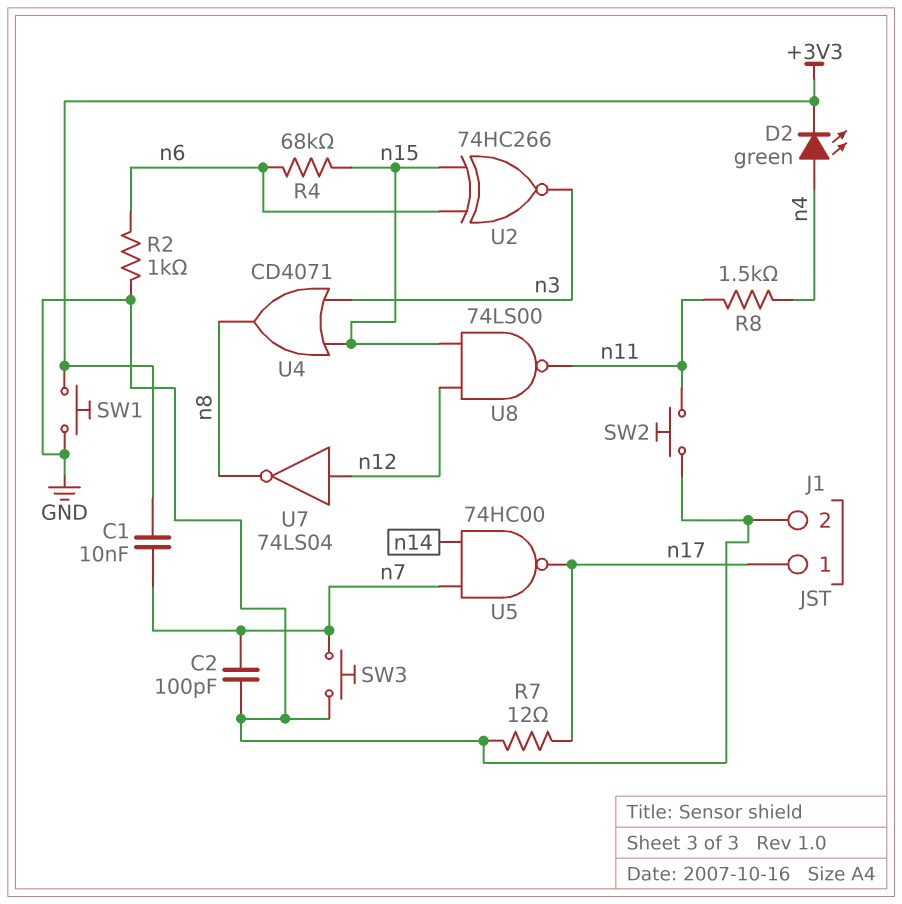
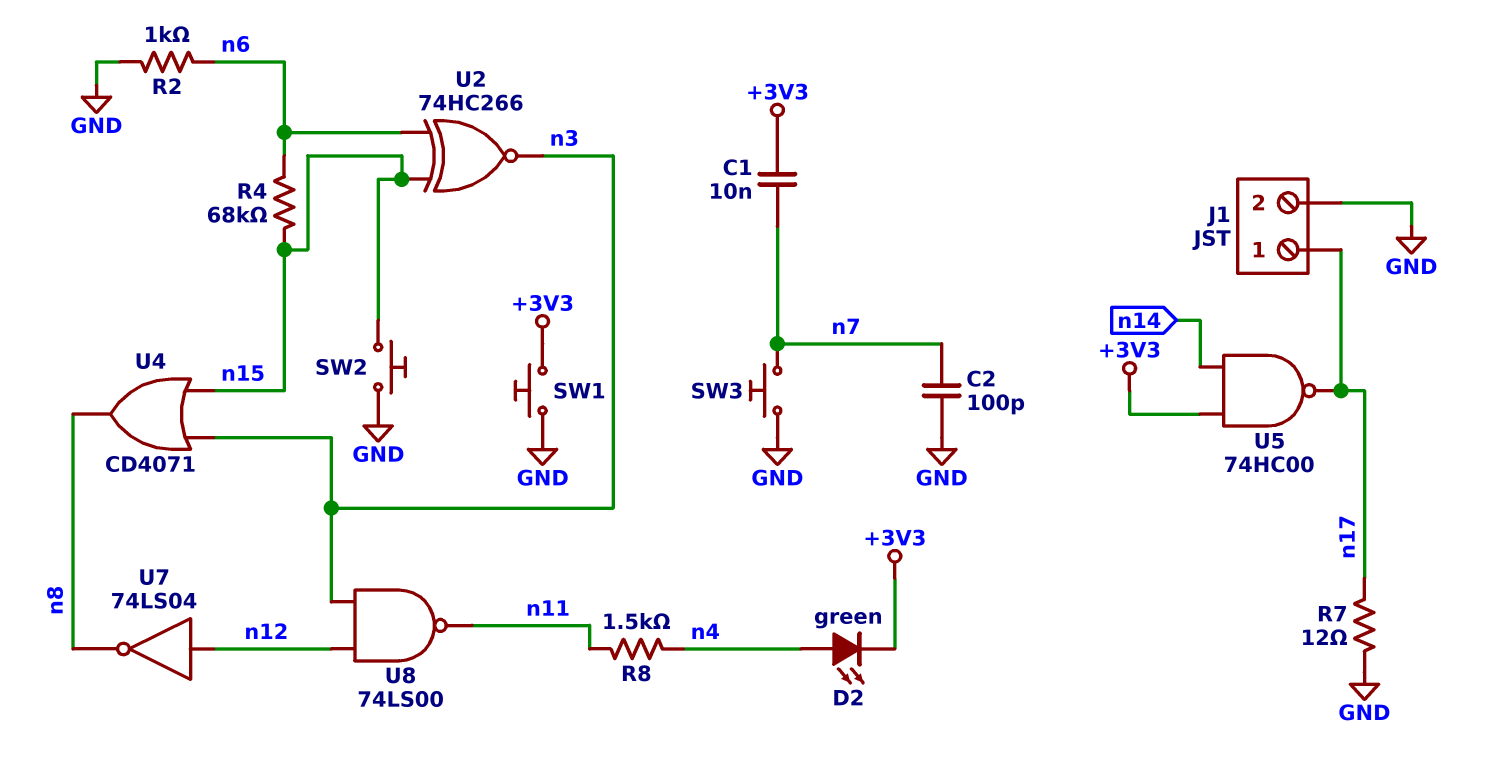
SW2: button (GND, n11) -> button (GND, n15)
U5: NAND 74HC00 (in n7, in n14, out n17) -> NAND 74HC00 (in +3V3, in n14, out n17)
U8: NAND 74LS00 (in n12, in n15, out n11) -> NAND 74LS00 (in n3, in n12, out n11)

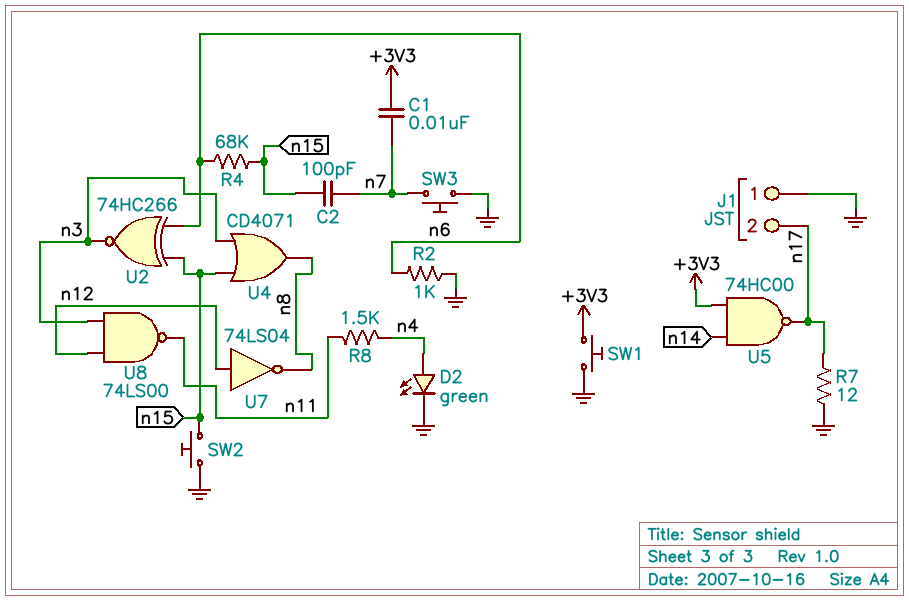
C2: 100pF (GND, n7) -> 100pF (n7, n15)
D2: LED green (A n4, K +3V3) -> LED green (A n4, K GND)
J1 pin 1: n17 -> GND
J1 pin 2: GND -> n17

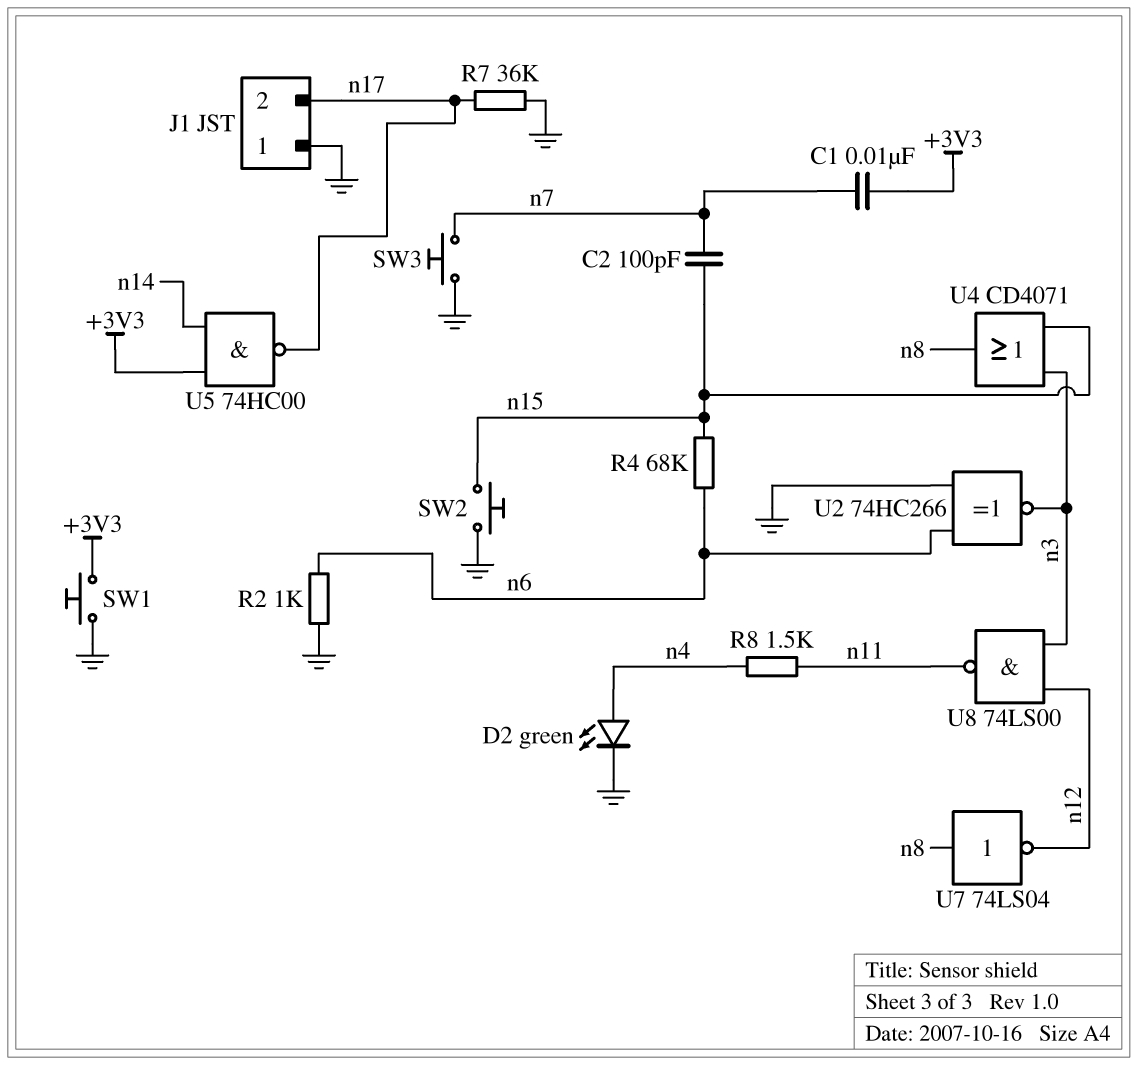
R7: 12 (GND, n17) -> 36k (GND, n17)
U2: XNOR 74HC266 (in n6, in n15, out n3) -> XNOR 74HC266 (in GND, in n6, out n3)
U7: NOT 74LS04 (in n12, out n8) -> NOT 74LS04 (in n8, out n12)

